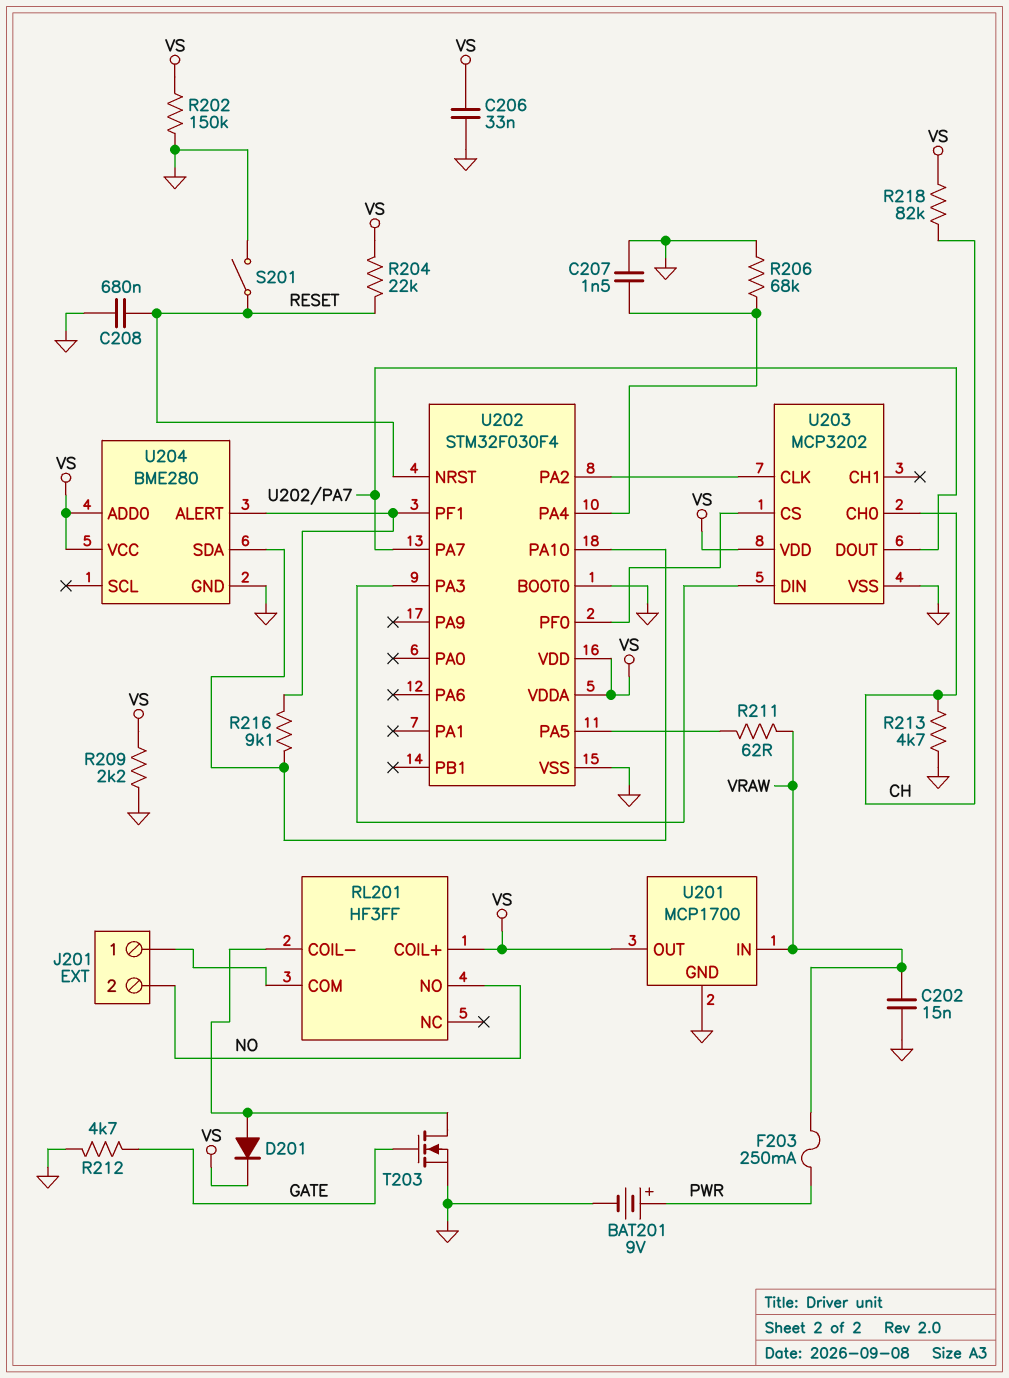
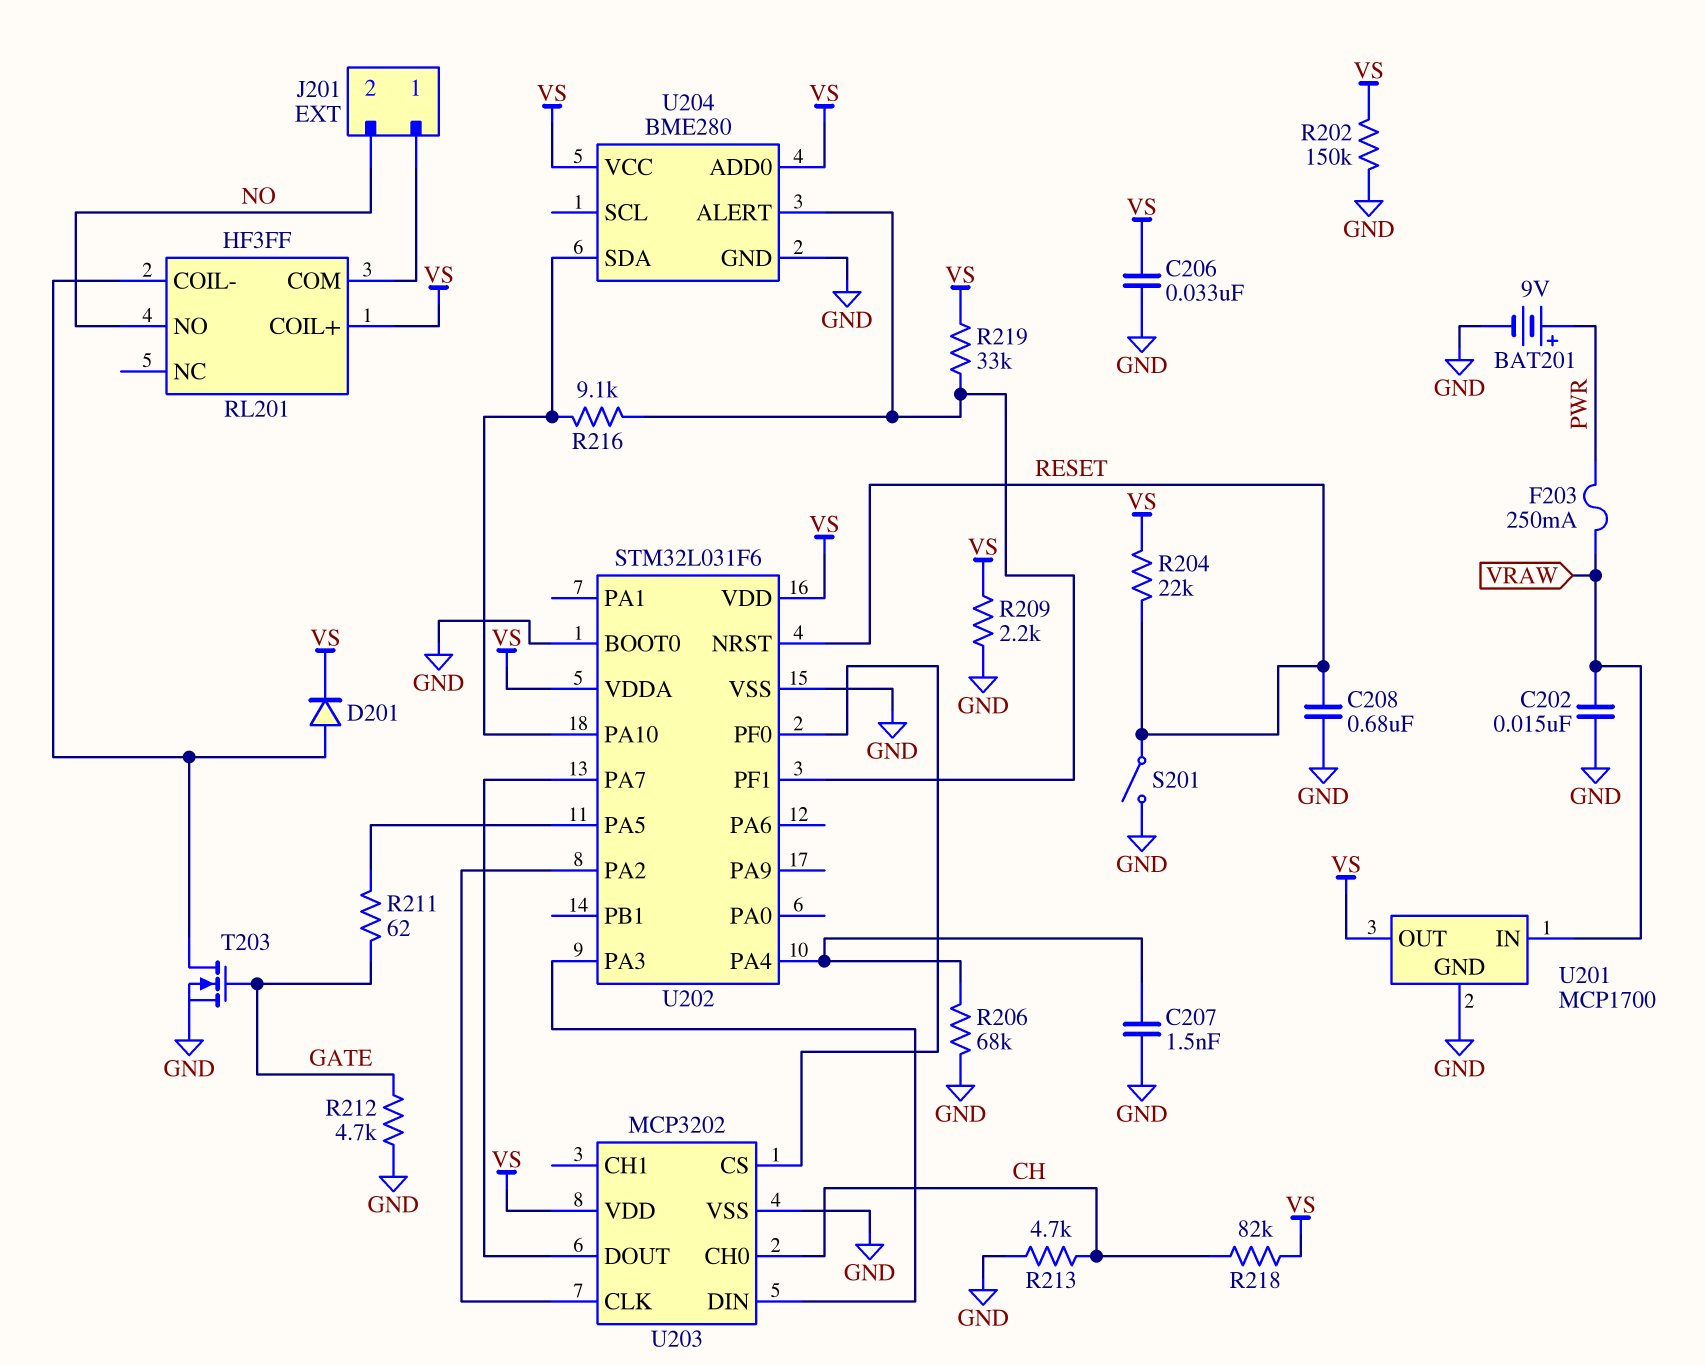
R211: 62 (U202/PA5, VRAW) -> 62 (GATE, U202/PA5)
R219: none -> 33k (U202/PF1, VS)
U202: STM32F030F4 -> STM32L031F6

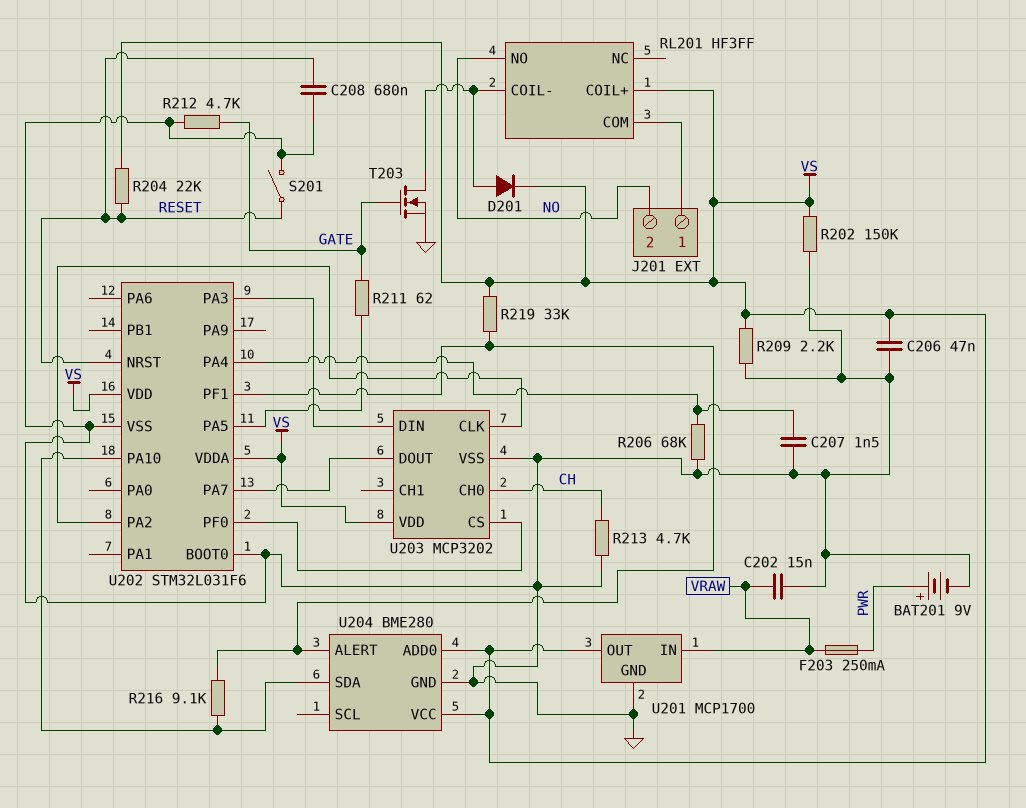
C206: 33nF (GND, VS) -> 47nF (GND, VS)
R218: 82k (CH, VS) -> none

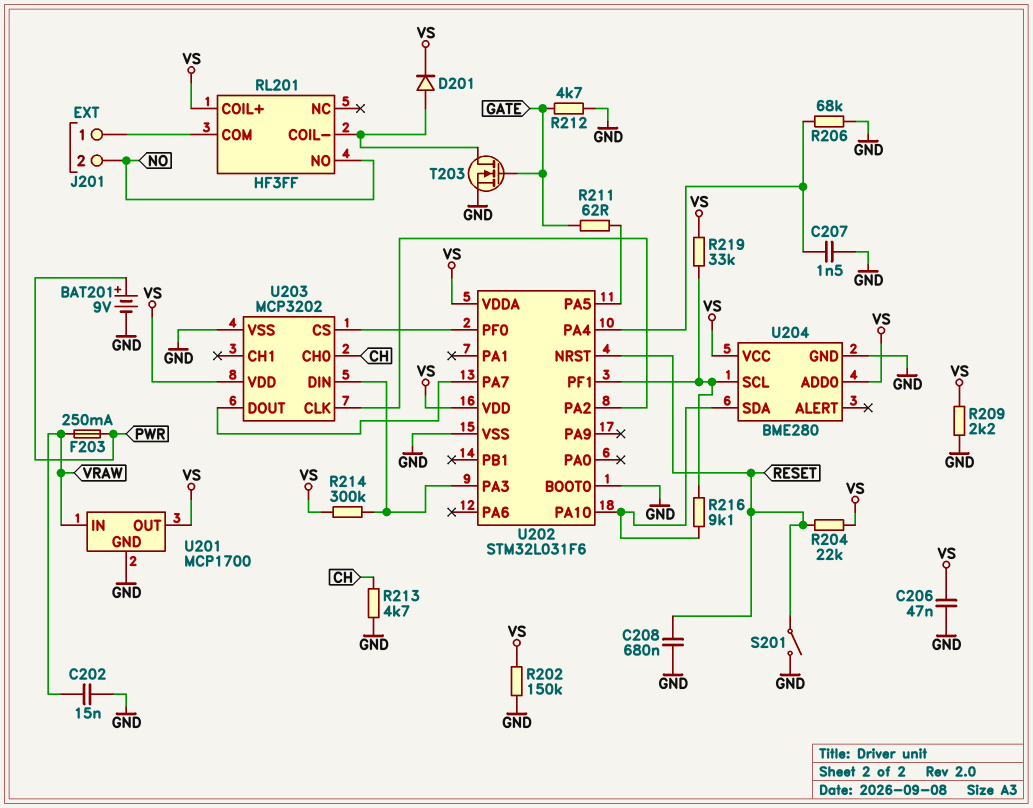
R214: none -> 300k (U202/PA3, VS)
U204 pin ALERT: U202/PF1 -> none
U204 pin SCL: none -> U202/PF1

